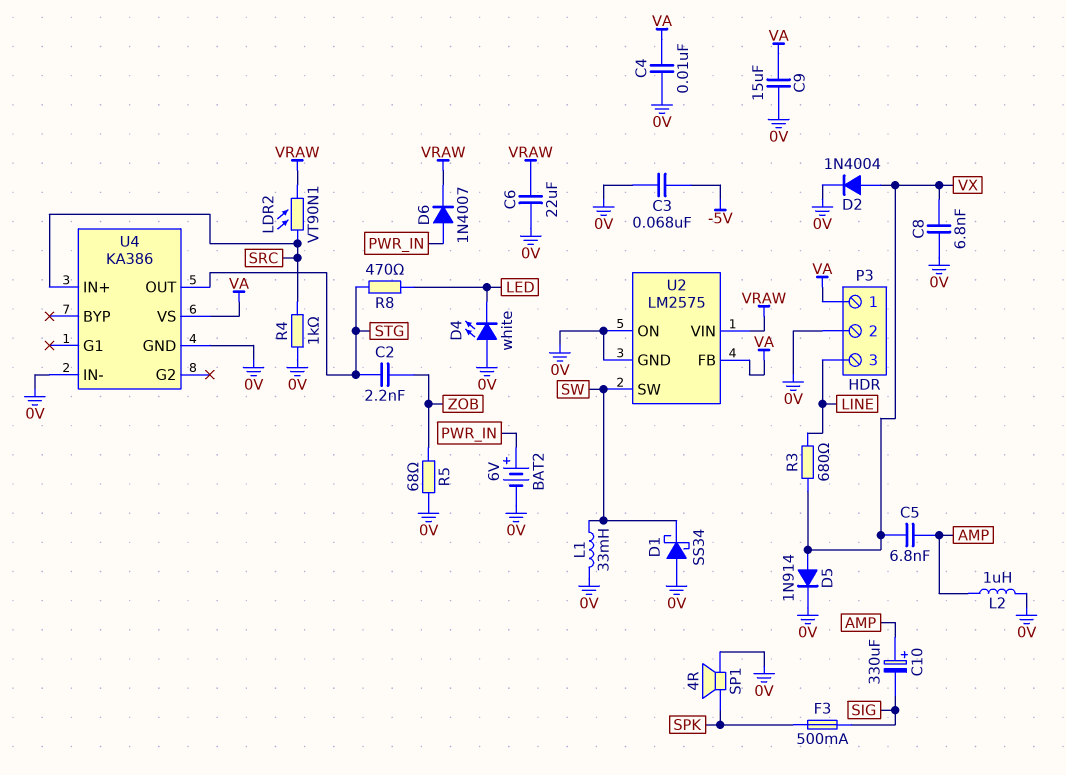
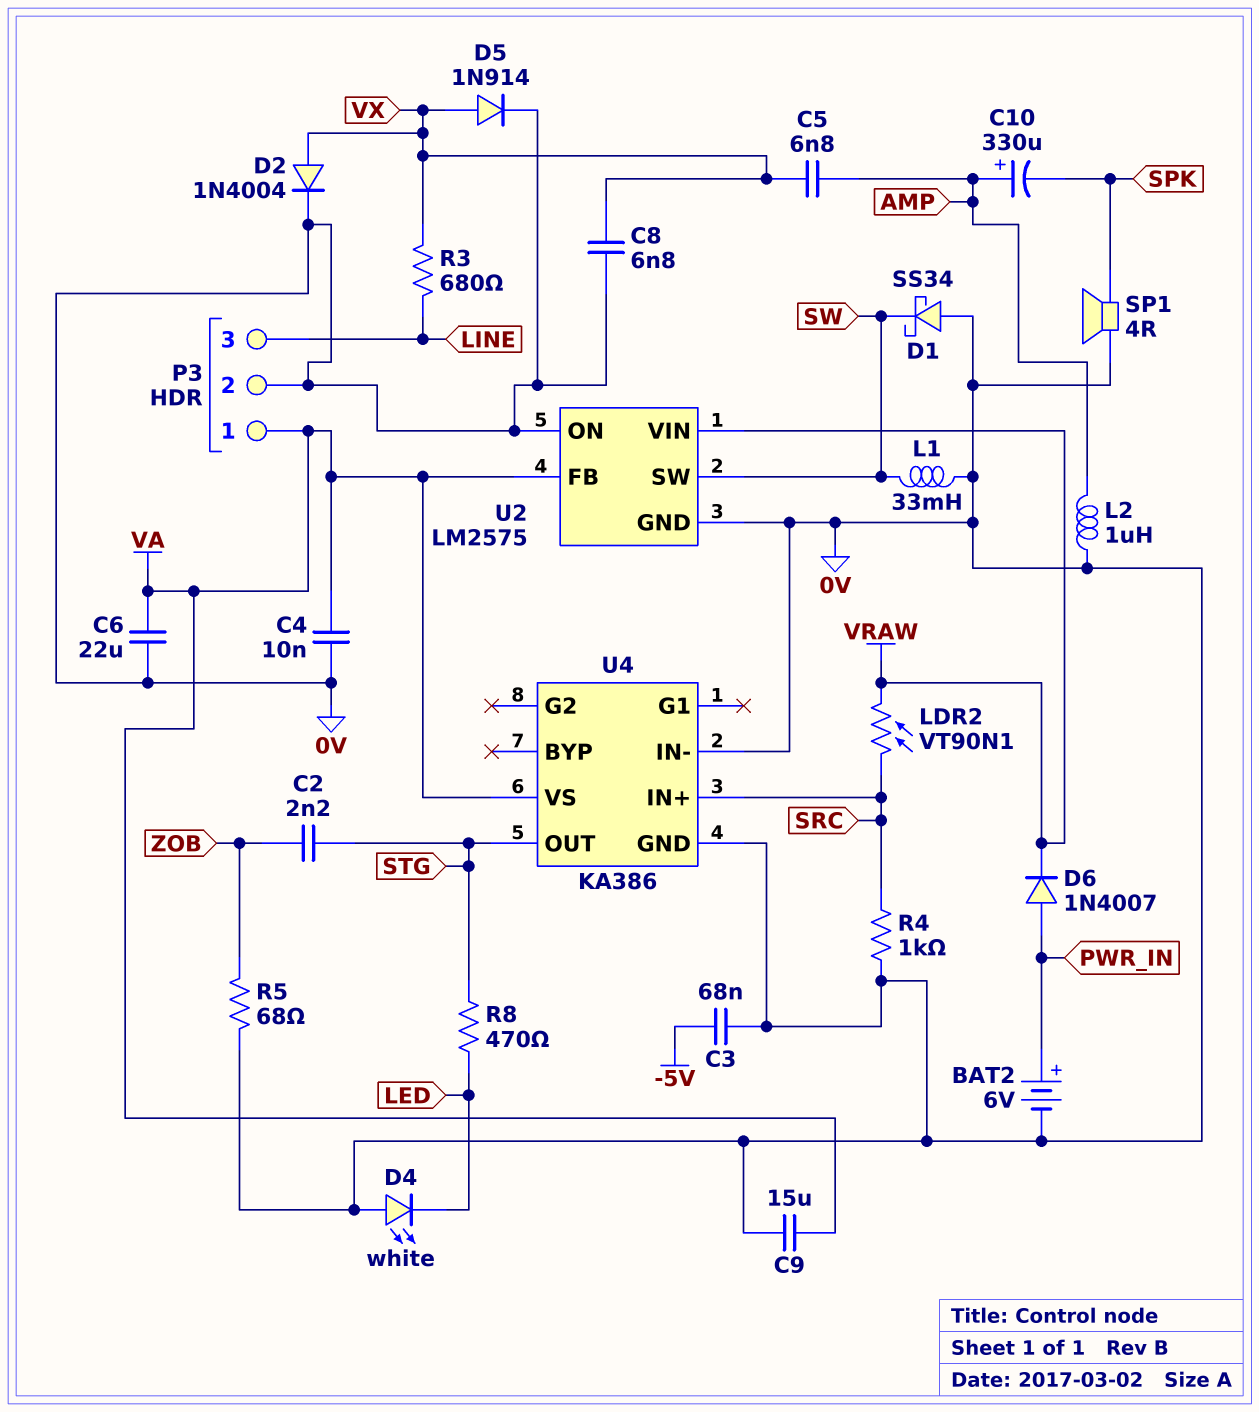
C6: 22uF (0V, VRAW) -> 22uF (0V, VA)
C10: 330uF (plus AMP, minus SIG) -> 330uF (plus AMP, minus SPK)
F3: 500mA (SIG, SPK) -> none

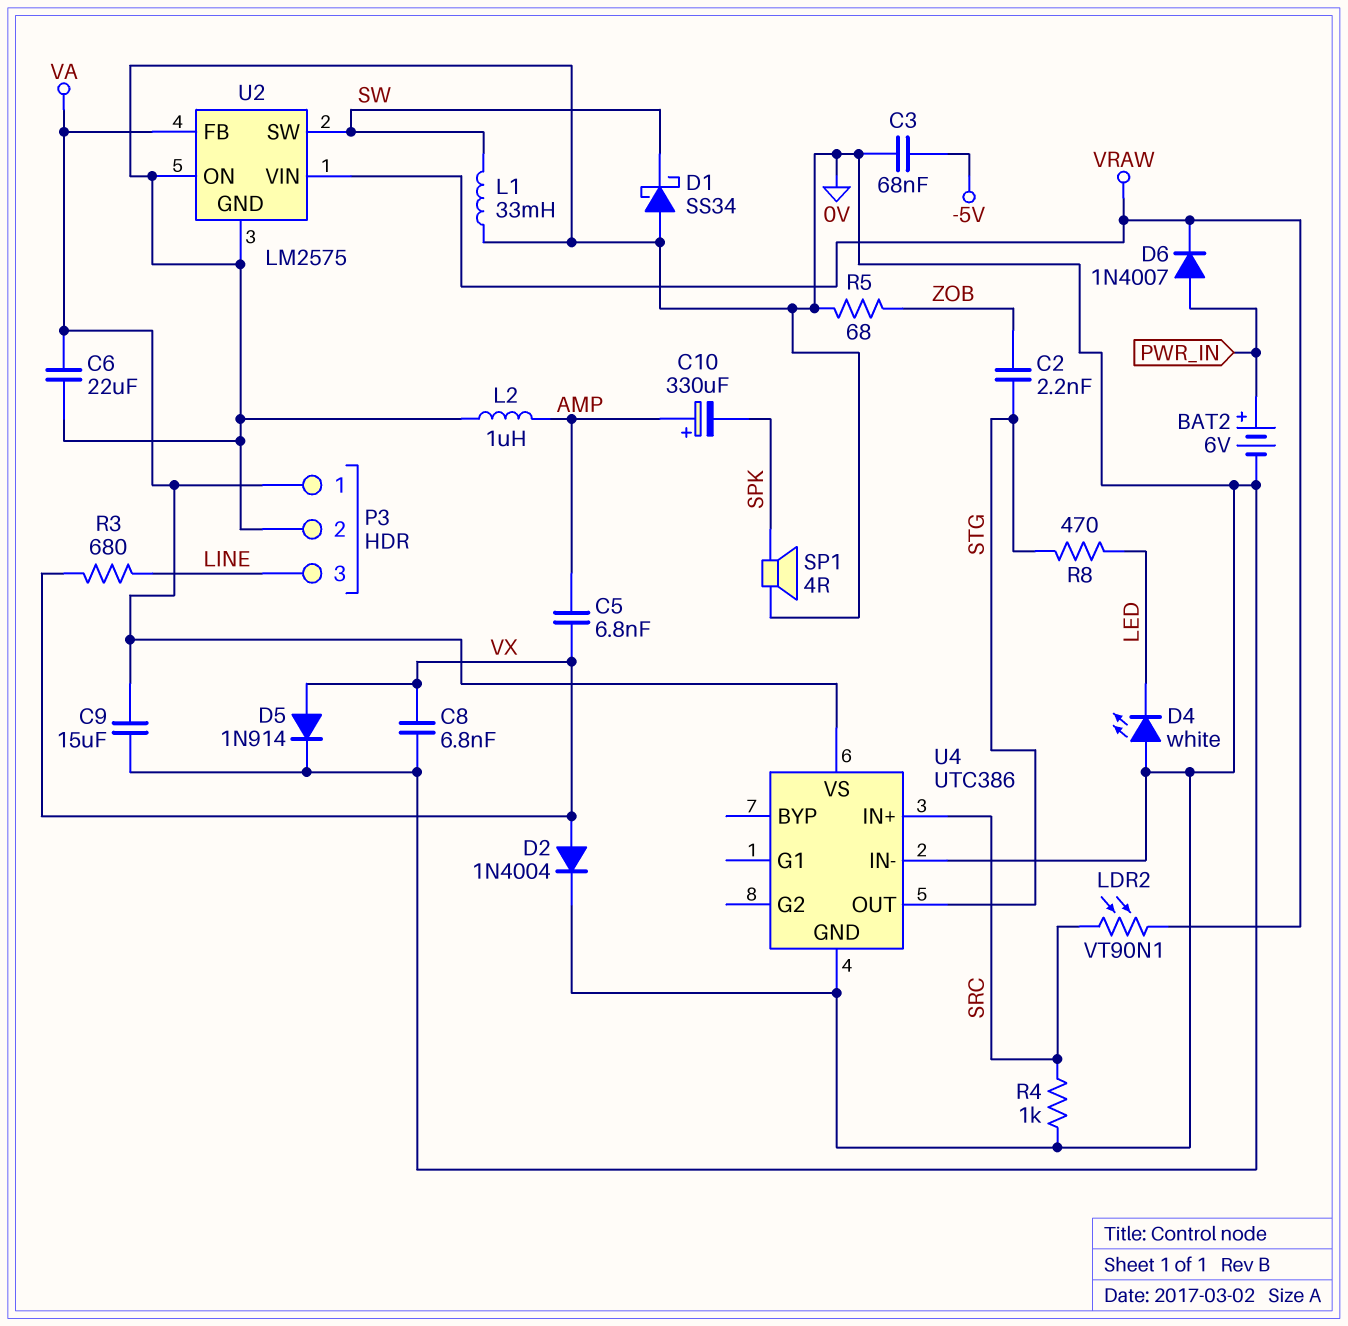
C4: 10nF (0V, VA) -> none
U4: KA386 -> UTC386

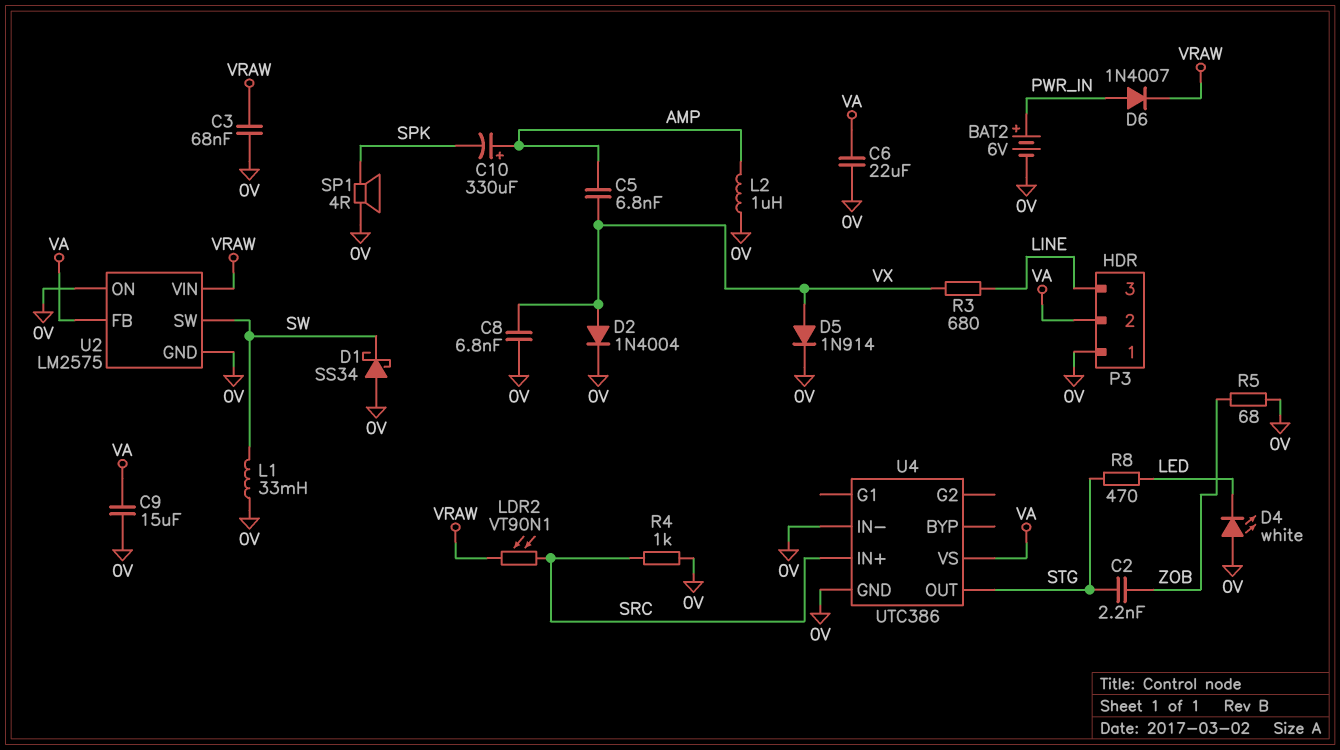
C3: 68nF (-5V, 0V) -> 68nF (0V, VRAW)
P3 pin 1: VA -> 0V
P3 pin 2: 0V -> VA

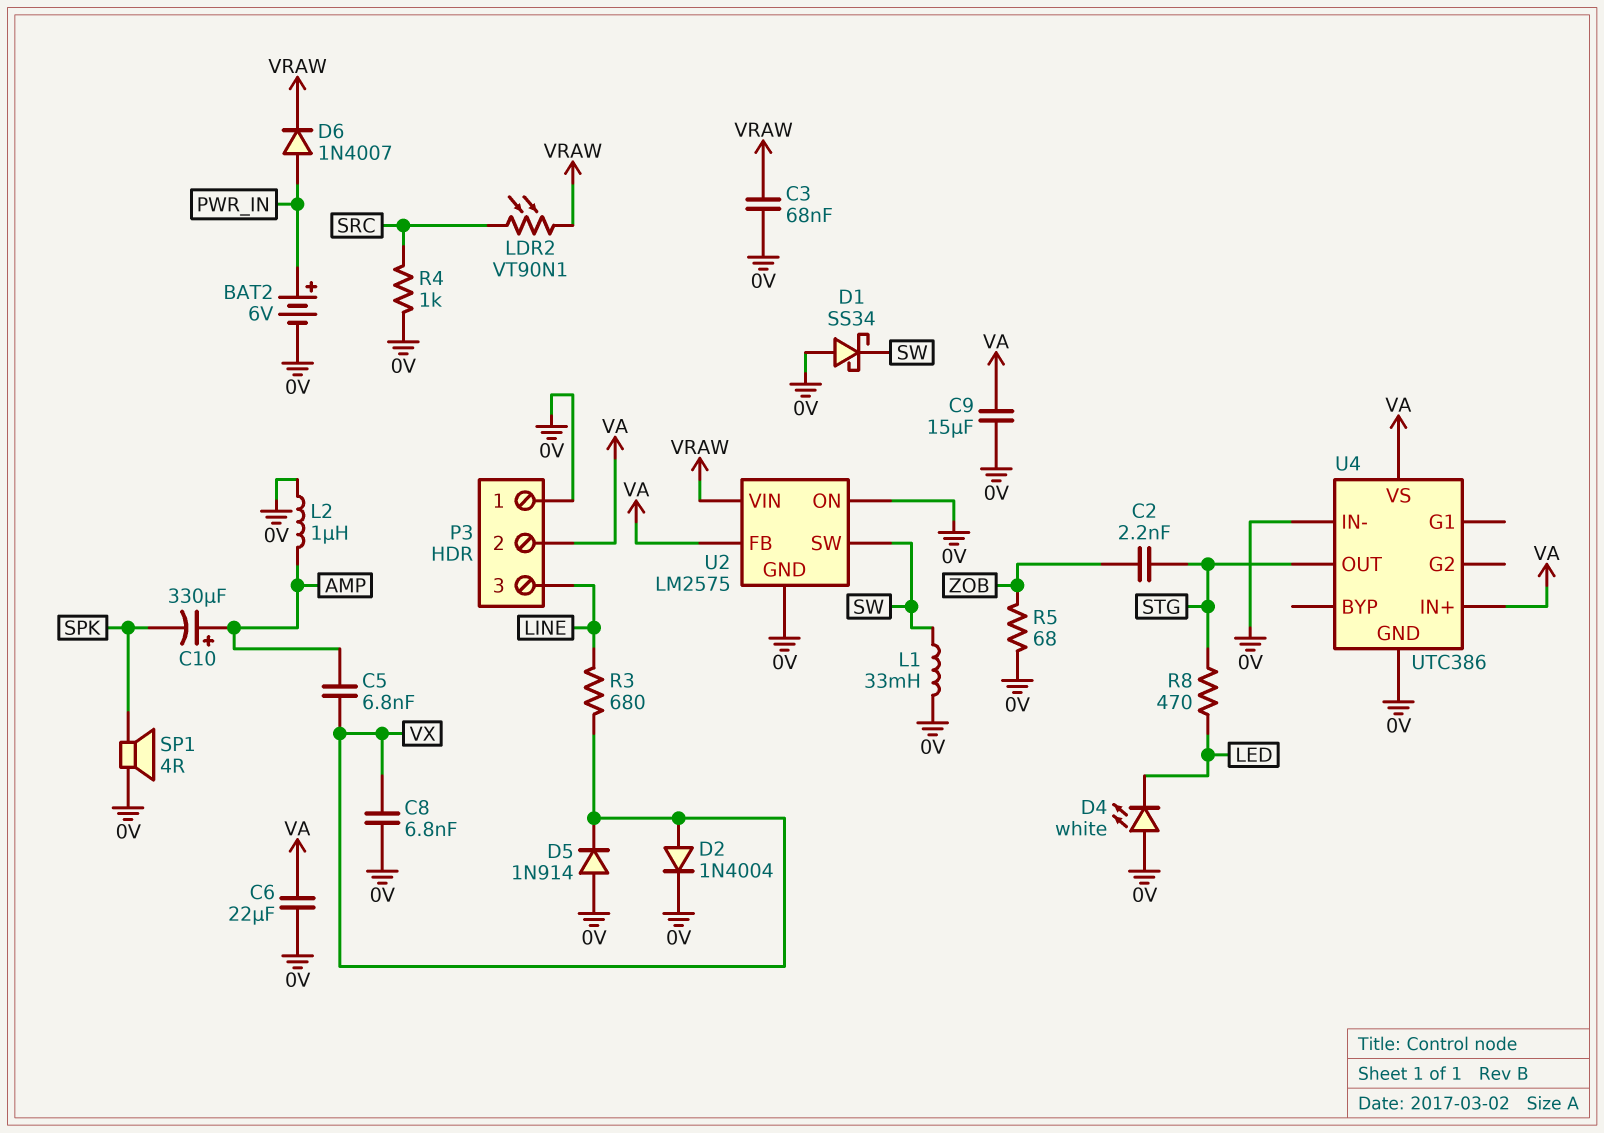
D5: diode 1N914 (A VX, K 0V) -> diode 1N914 (A 0V, K VX)
U4 pin IN+: SRC -> VA

